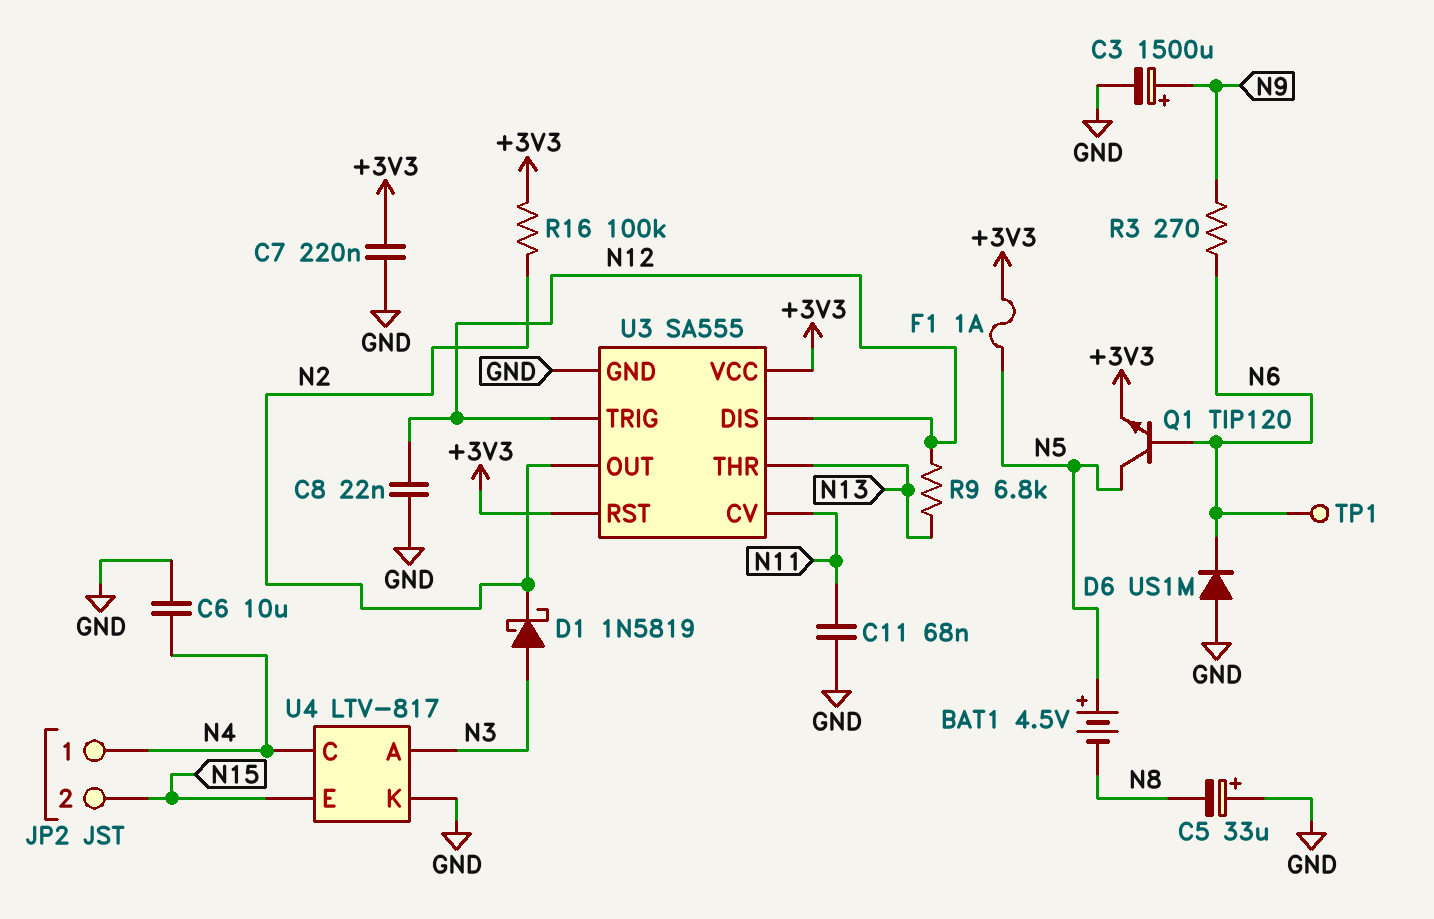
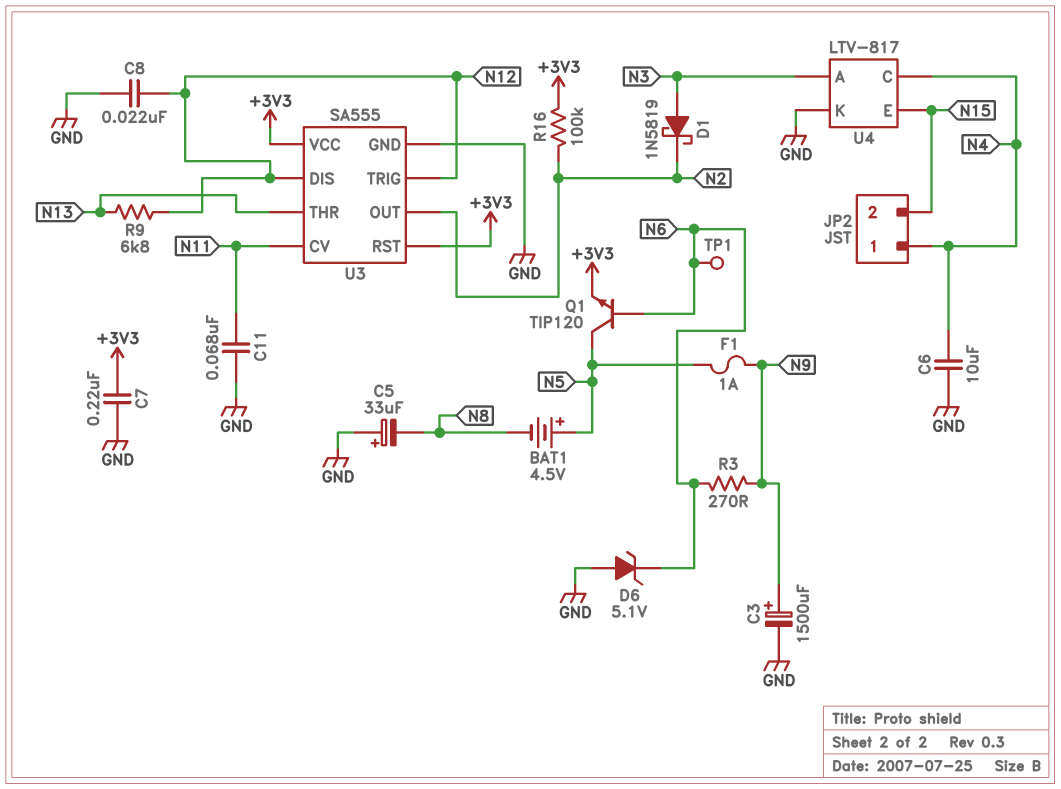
D6: diode US1M (A GND, K N6) -> zener 5.1V (A GND, K N6)
F1: 1A (+3V3, N5) -> 1A (N5, N9)

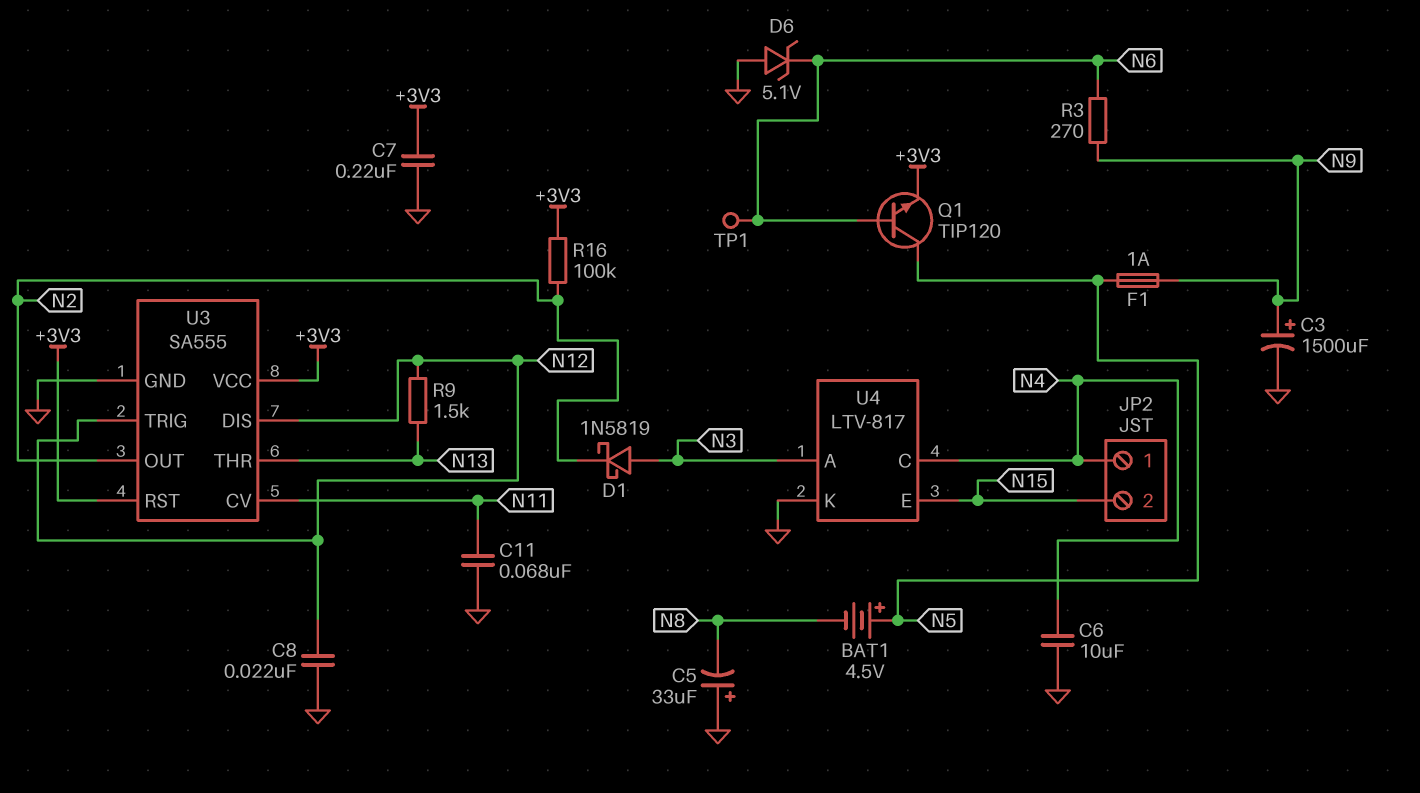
R9: 6.8k (N12, N13) -> 1.5k (N12, N13)

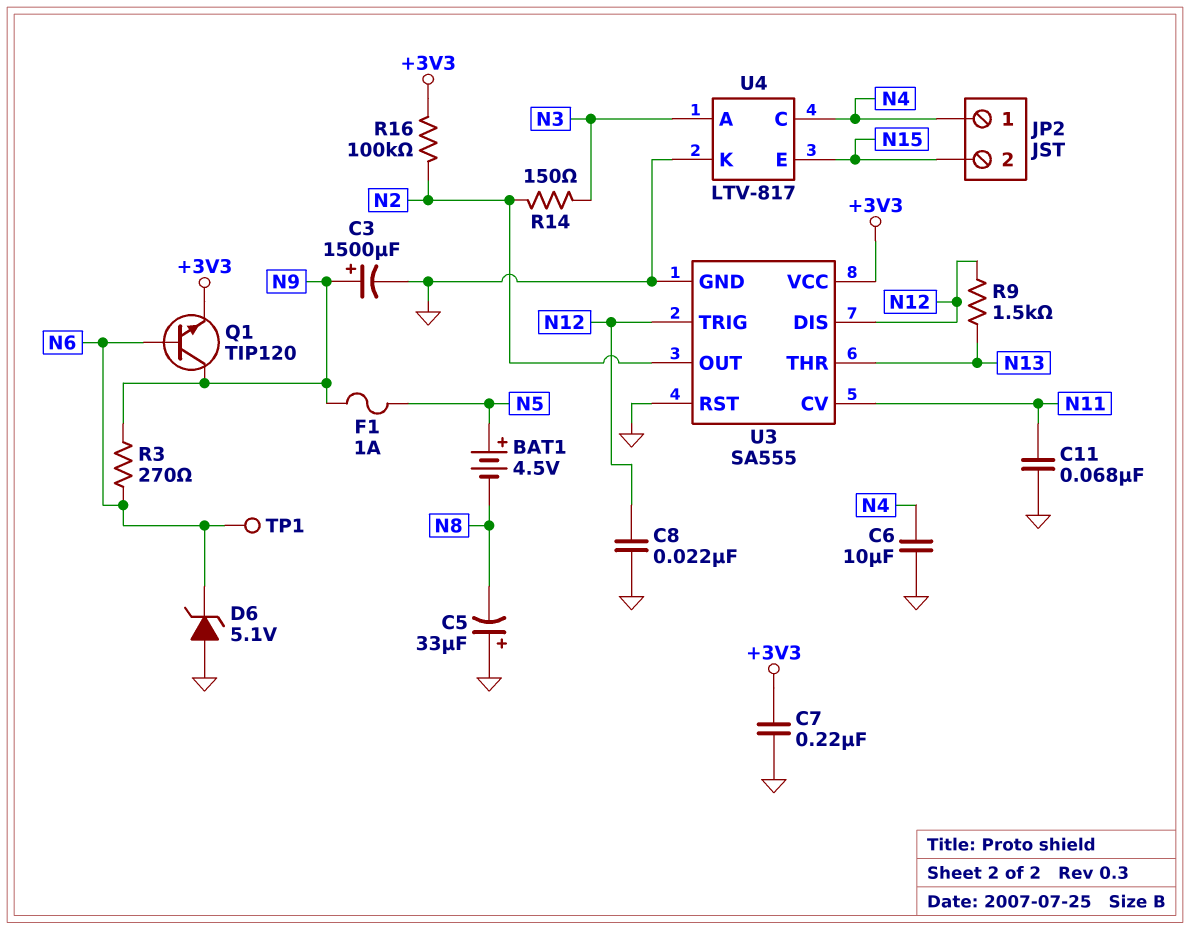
D1: schottky 1N5819 (A N3, K N2) -> none
Q1: NPN TIP120 (B N6, C N5, E +3V3) -> NPN TIP120 (B N6, C N9, E +3V3)
R14: none -> 150 (N2, N3)
U3 pin RST: +3V3 -> GND

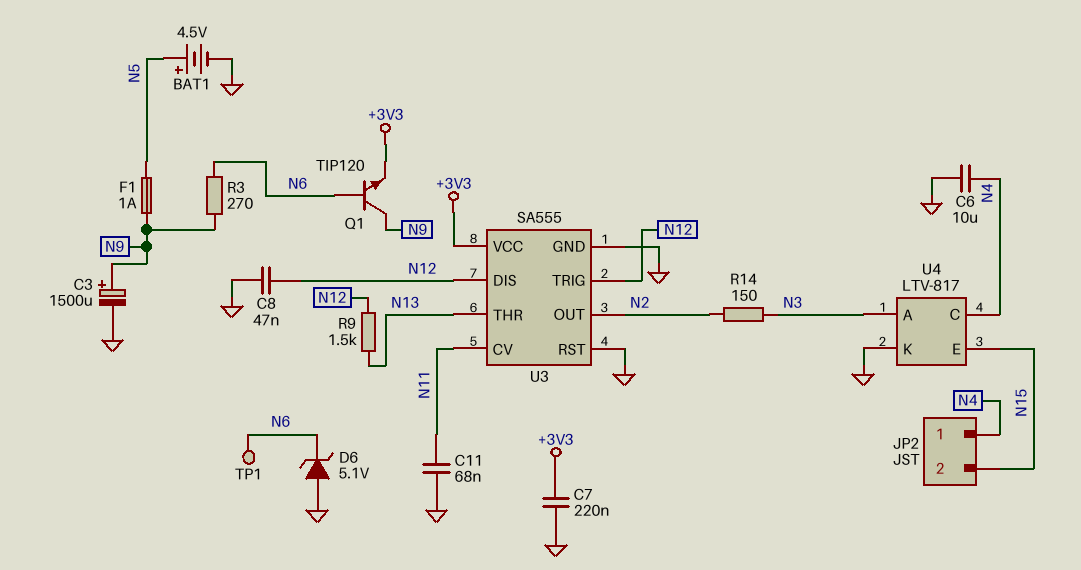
BAT1: 4.5V (plus N5, minus N8) -> 4.5V (plus N5, minus GND)
C5: 33uF (plus GND, minus N8) -> none
C8: 22nF (GND, N12) -> 47nF (GND, N12)
R16: 100k (+3V3, N2) -> none

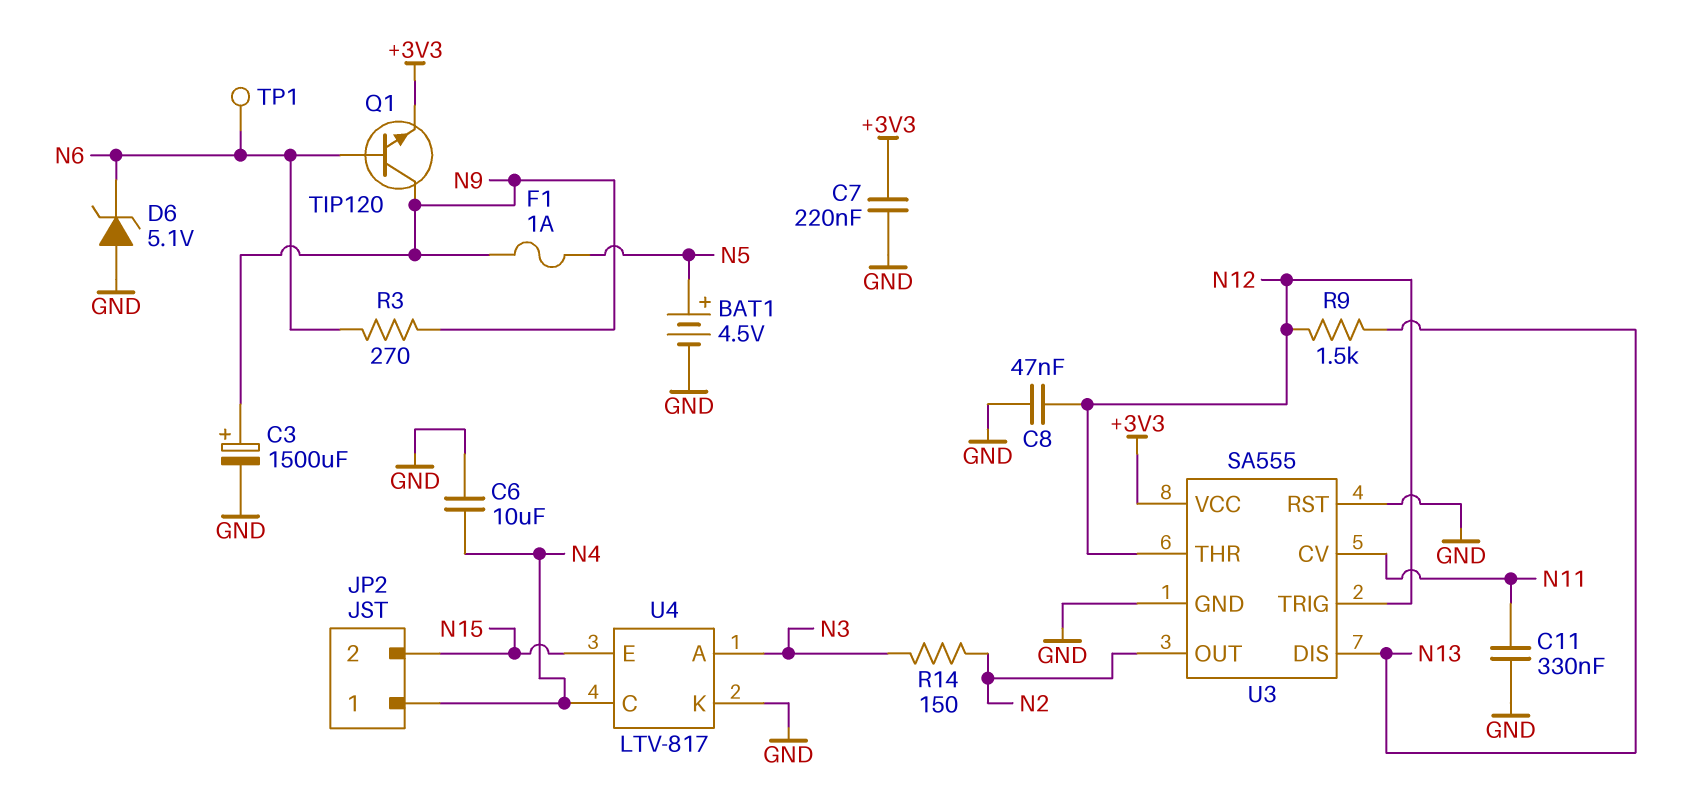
C11: 68nF (GND, N11) -> 330nF (GND, N11)
U3 pin DIS: N12 -> N13
U3 pin THR: N13 -> N12

